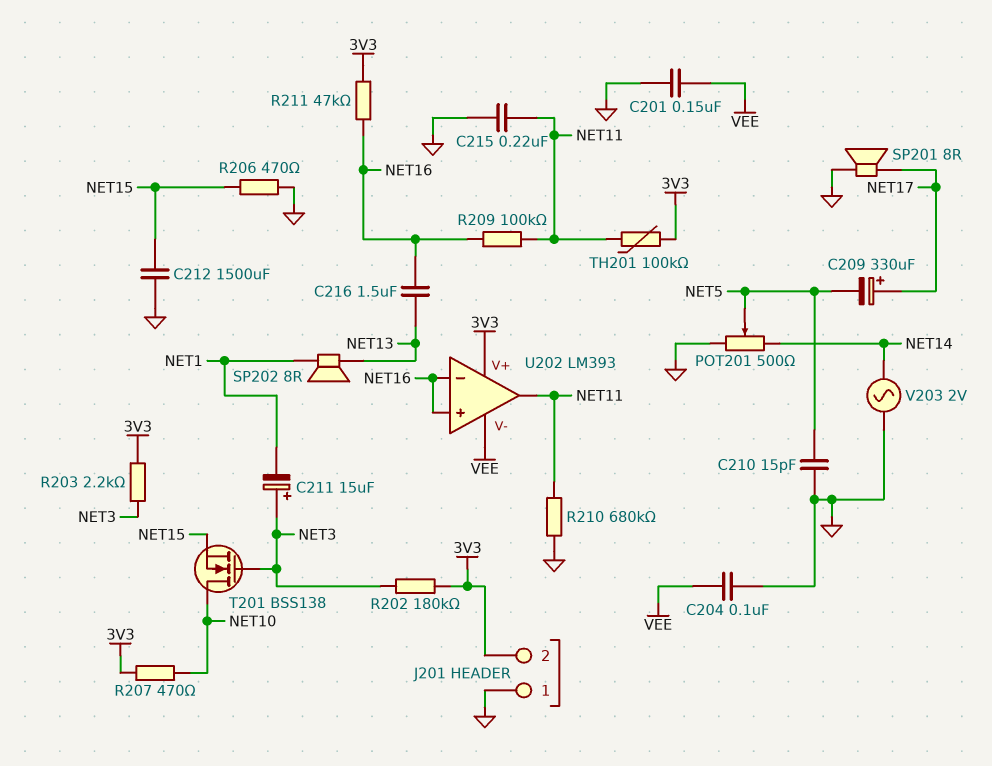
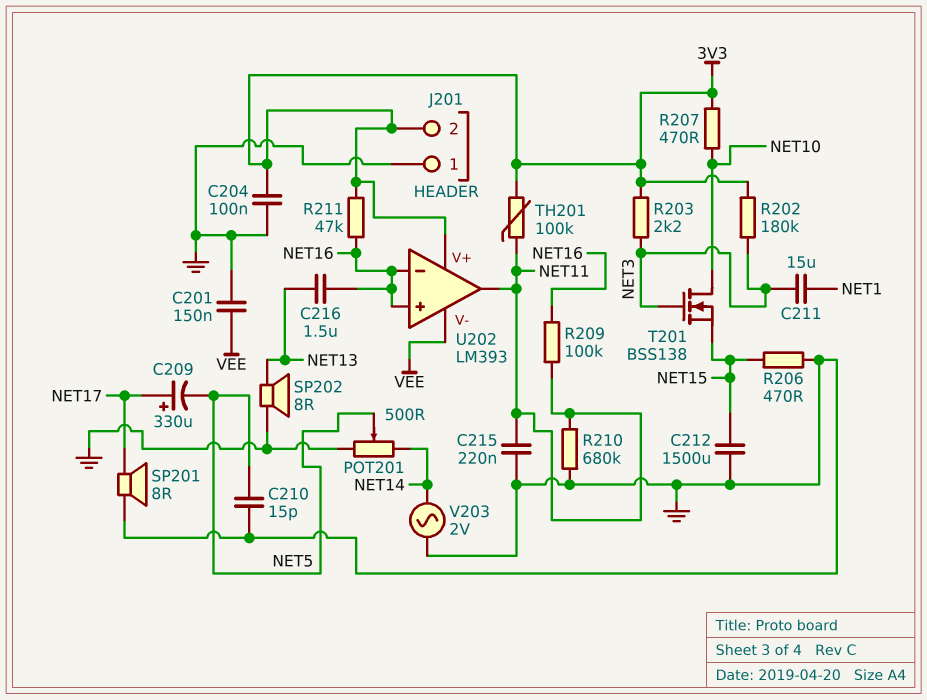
C204: 100nF (GND, VEE) -> 100nF (3V3, GND)
C211: 15uF (plus NET3, minus NET1) -> 15uF (NET1, NET3)
SP202: speaker 8R (NET1, NET13) -> speaker 8R (GND, NET13)

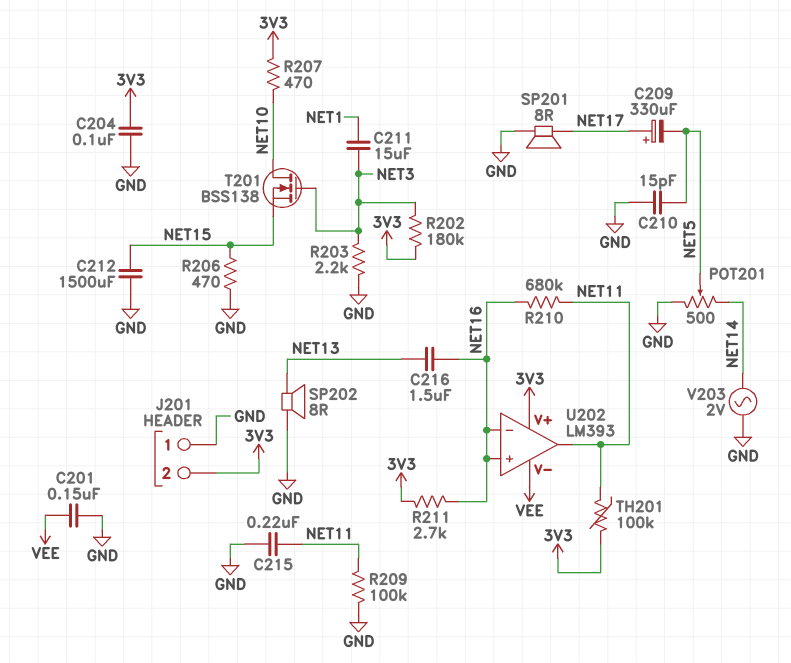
R203: 2.2k (3V3, NET3) -> 2.2k (GND, NET3)
R209: 100k (NET11, NET16) -> 100k (GND, NET11)
R210: 680k (GND, NET11) -> 680k (NET11, NET16)
R211: 47k (3V3, NET16) -> 2.7k (3V3, NET16)

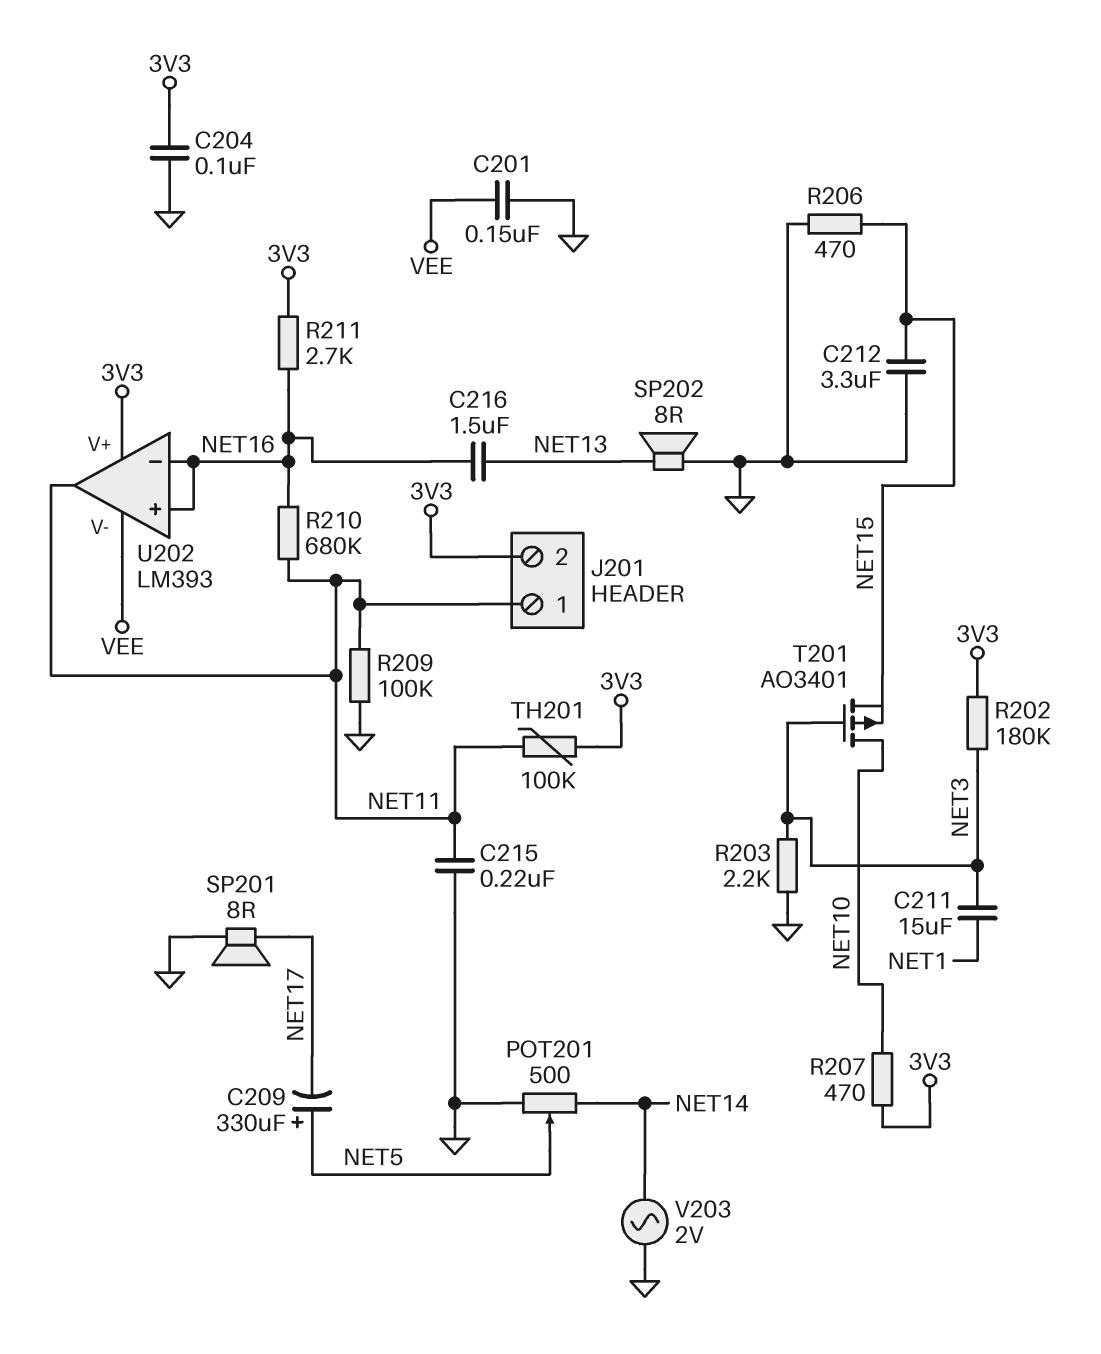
C209: 330uF (plus NET17, minus NET5) -> 330uF (plus NET5, minus NET17)
C210: 15pF (GND, NET5) -> none
C212: 1500uF (GND, NET15) -> 3.3uF (GND, NET15)
J201 pin 1: GND -> NET11
T201: NMOS BSS138 (G NET3, D NET10, S NET15) -> PMOS AO3401 (G NET3, D NET10, S NET15)

